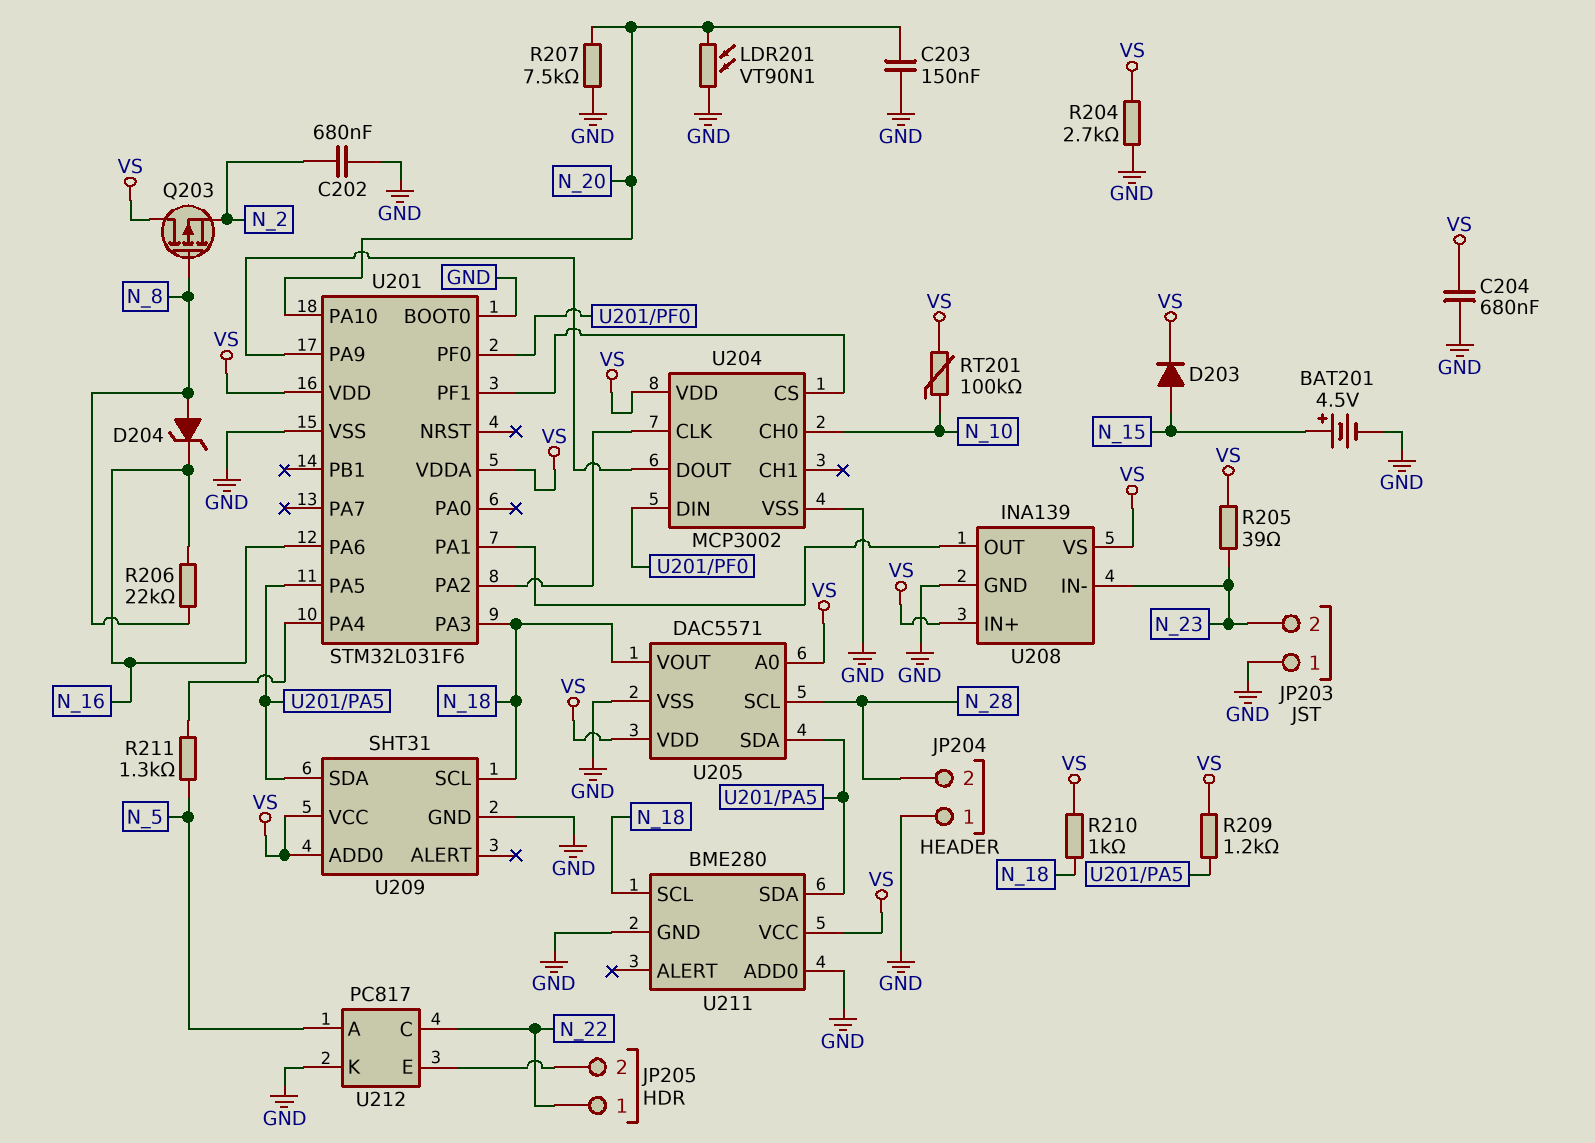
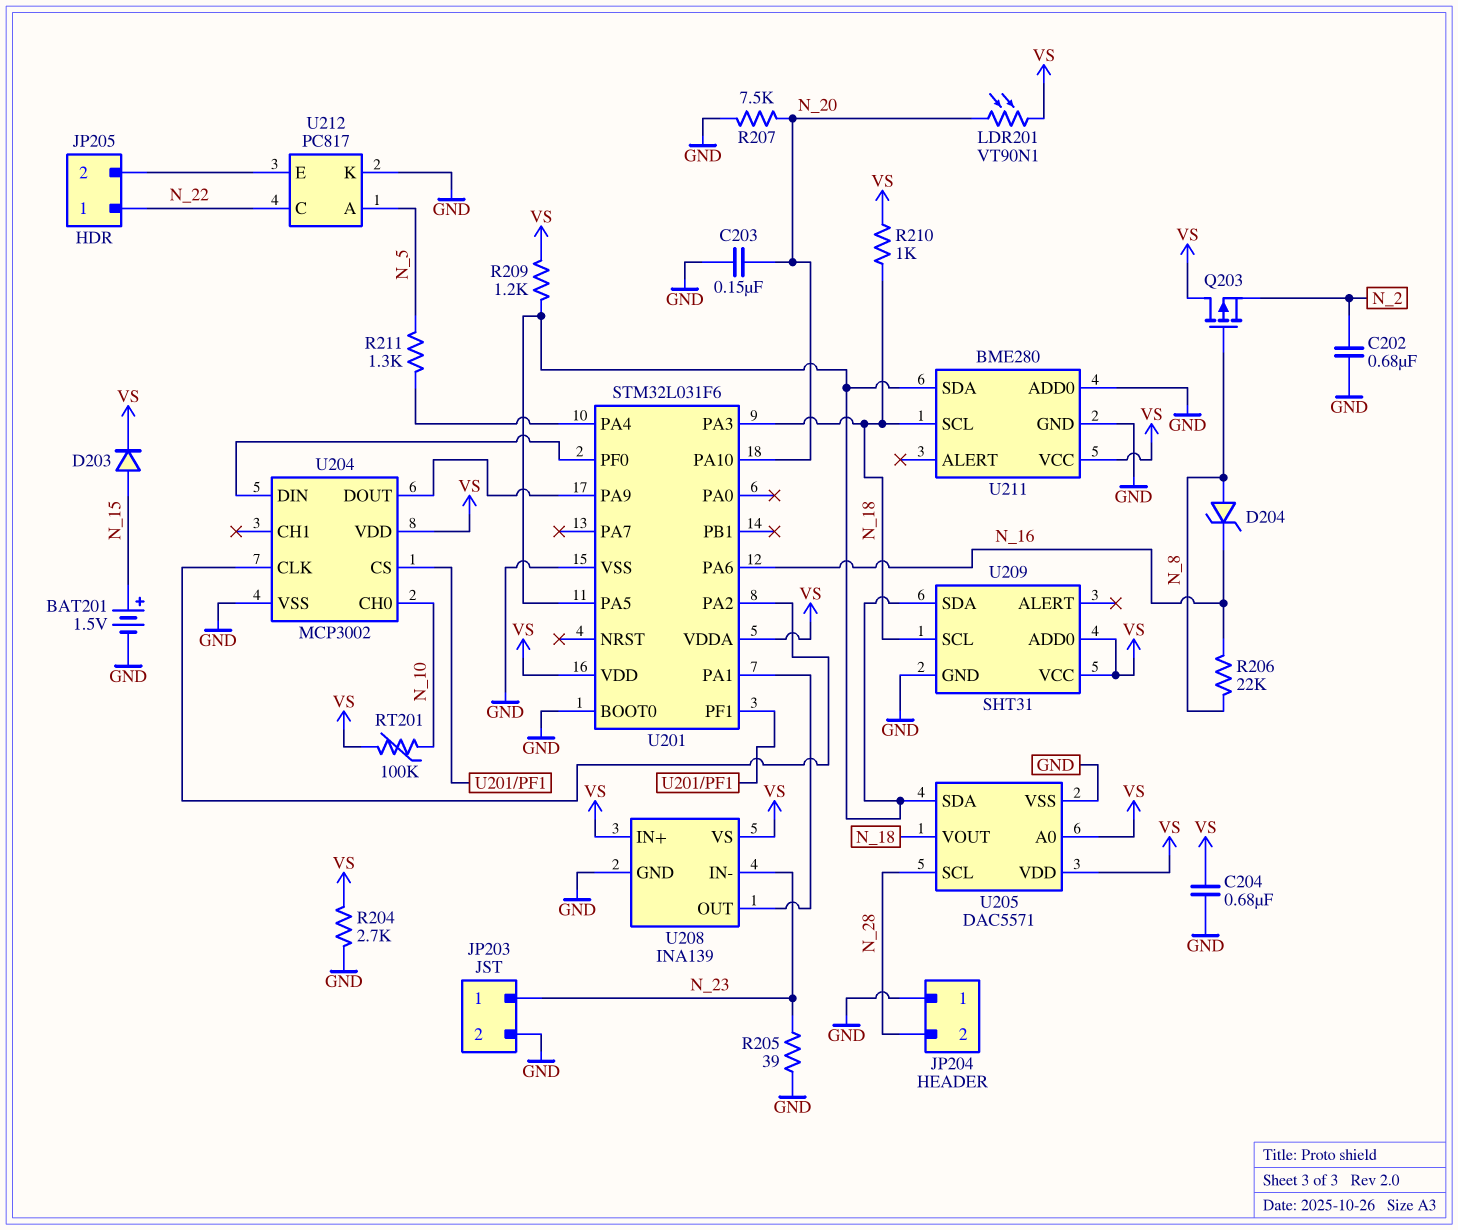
BAT201: 4.5V (plus N_15, minus GND) -> 1.5V (plus N_15, minus GND)
JP203 pin 1: GND -> N_23
JP203 pin 2: N_23 -> GND
LDR201: VT90N1 (GND, N_20) -> VT90N1 (N_20, VS)
R205: 39 (N_23, VS) -> 39 (GND, N_23)

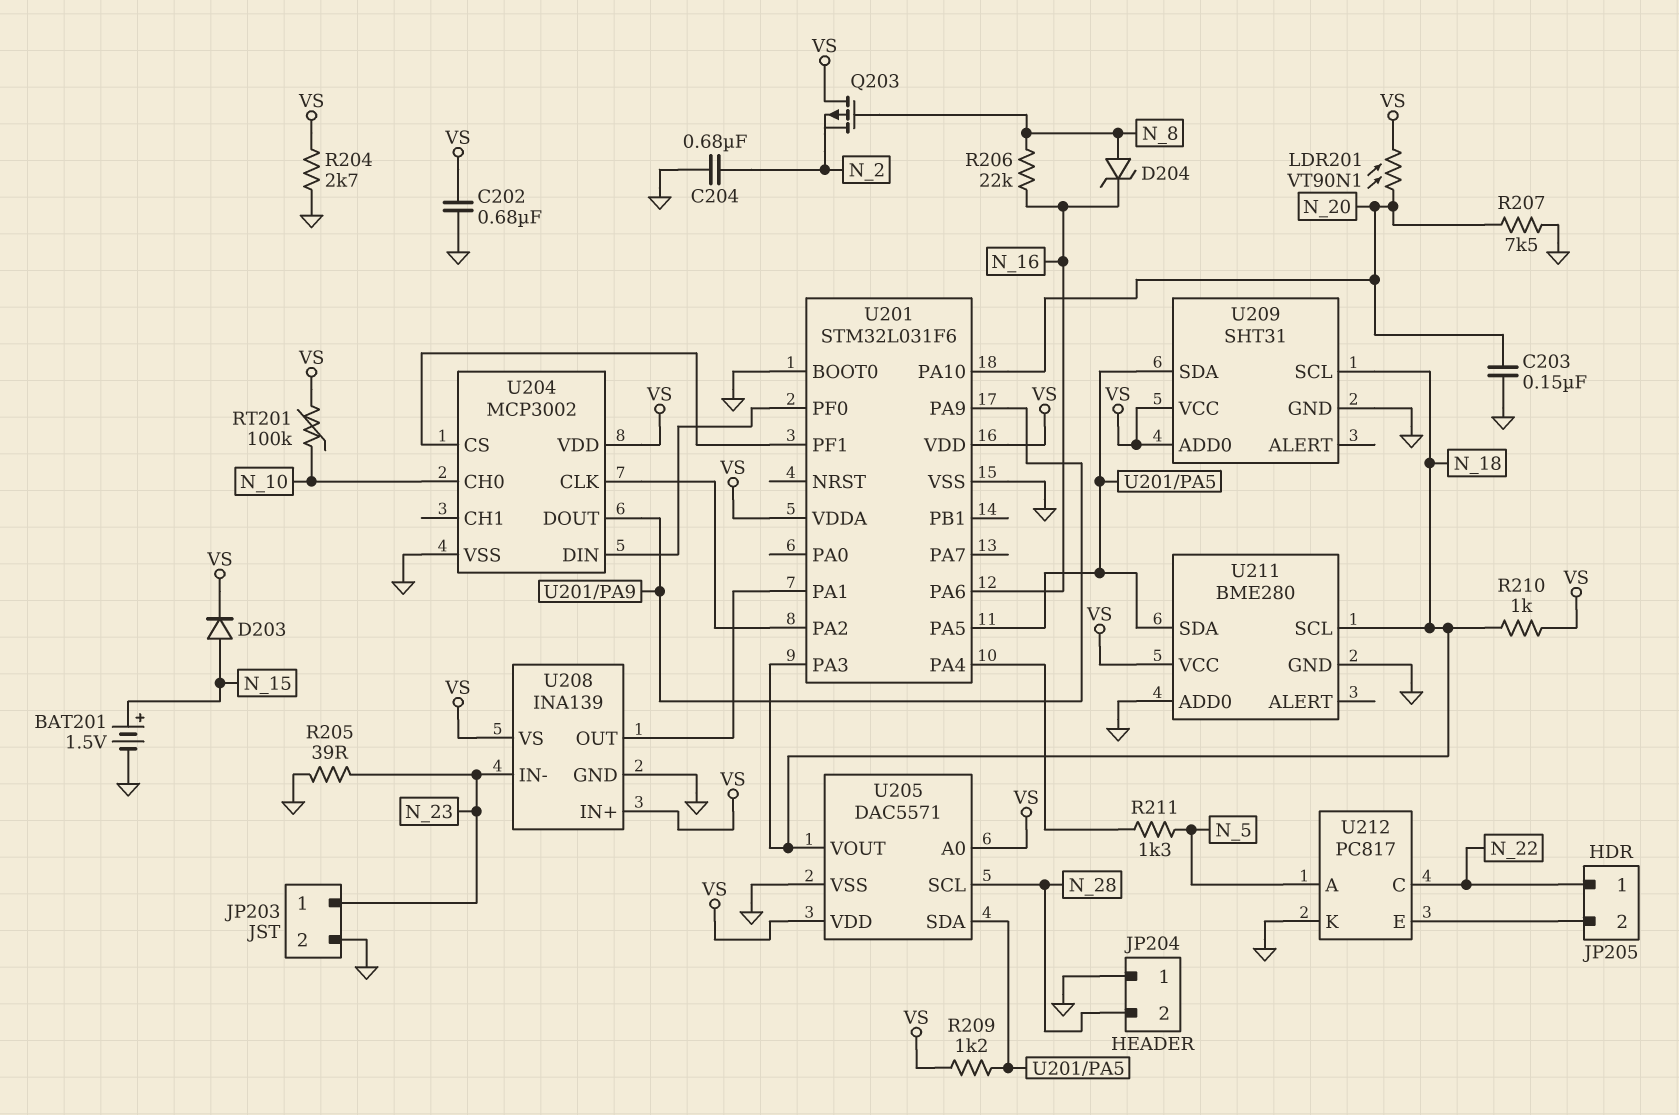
C202: 680nF (GND, N_2) -> 680nF (GND, VS)
C204: 680nF (GND, VS) -> 680nF (GND, N_2)

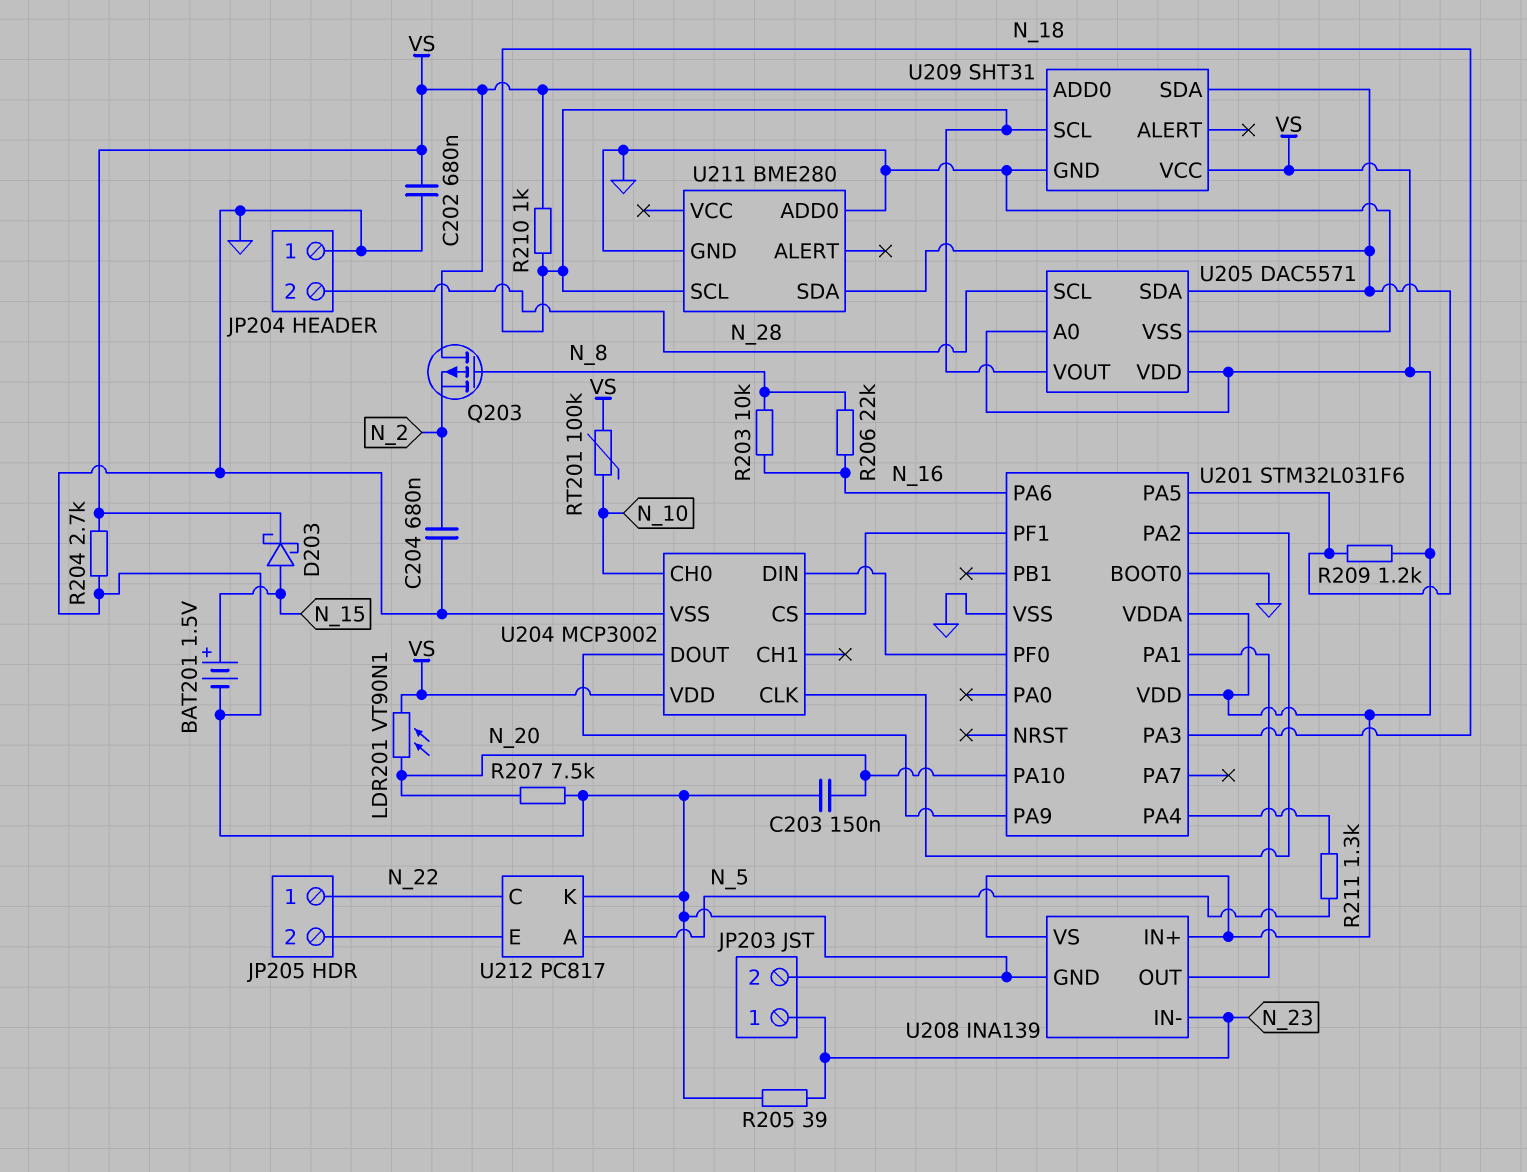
D203: diode (A N_15, K VS) -> schottky (A N_15, K VS)
D204: zener (A N_8, K N_16) -> none
R203: none -> 10k (N_8, N_16)
U211 pin VCC: VS -> none

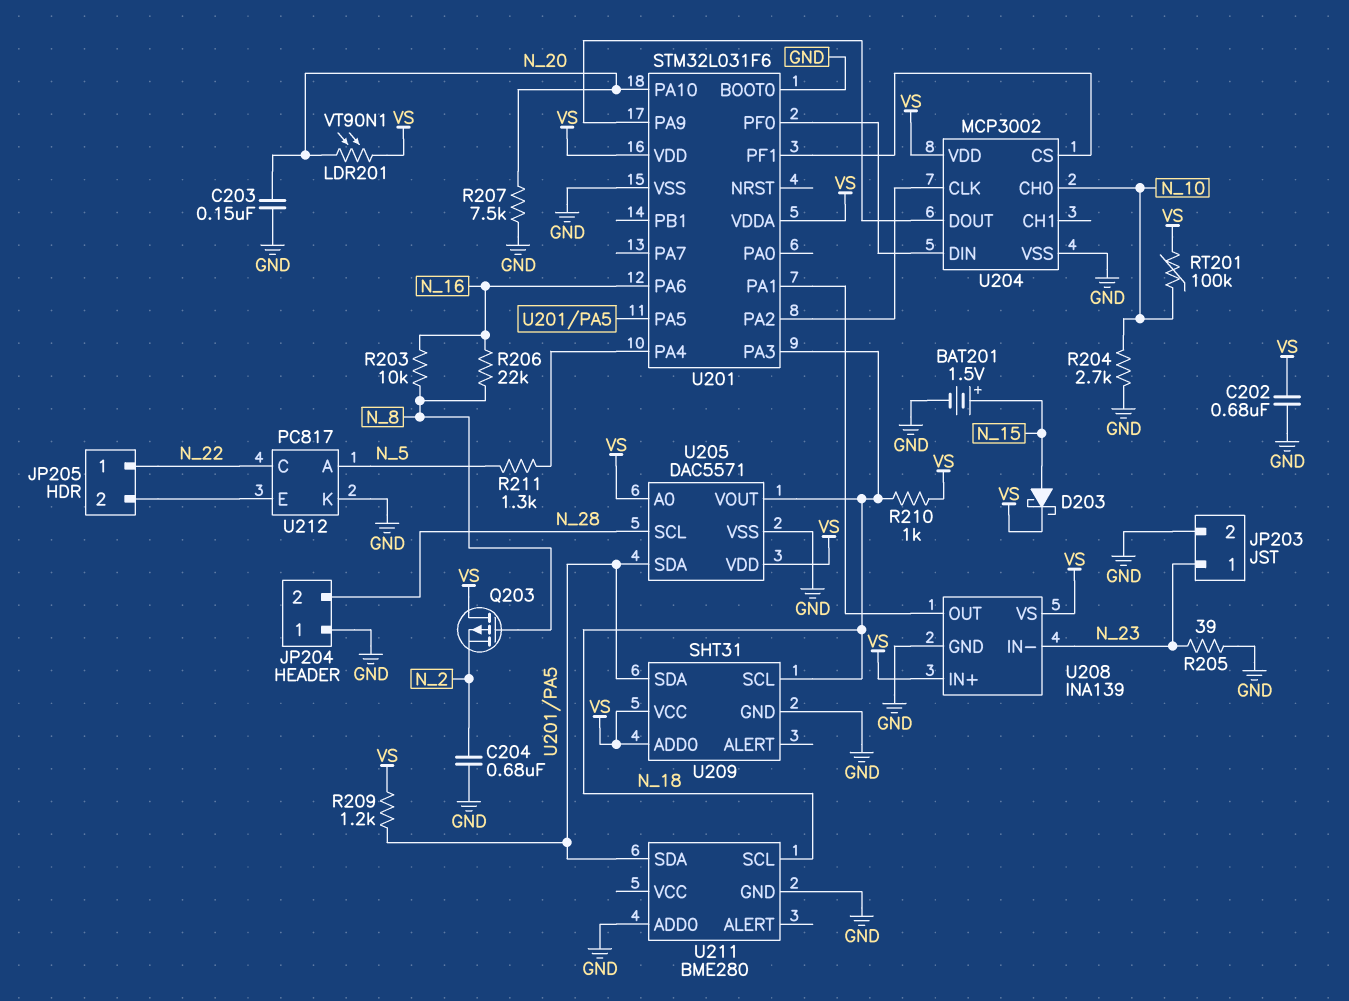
R204: 2.7k (GND, VS) -> 2.7k (GND, N_10)

